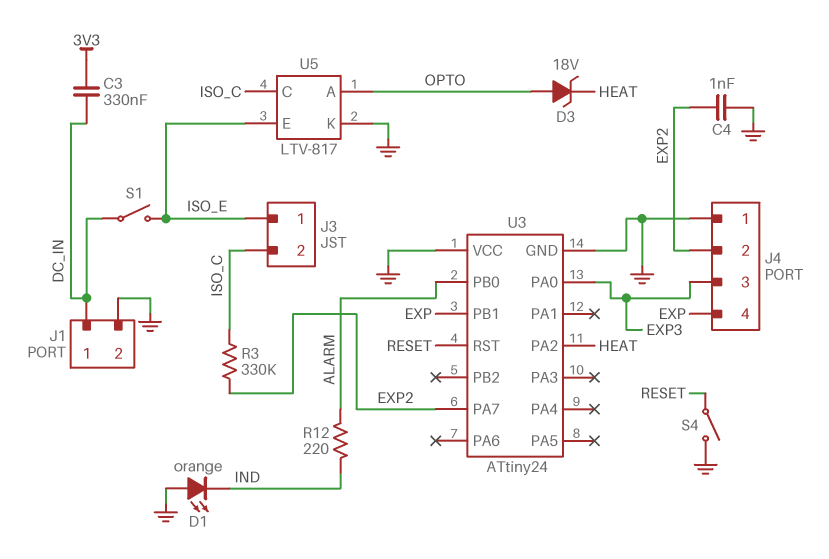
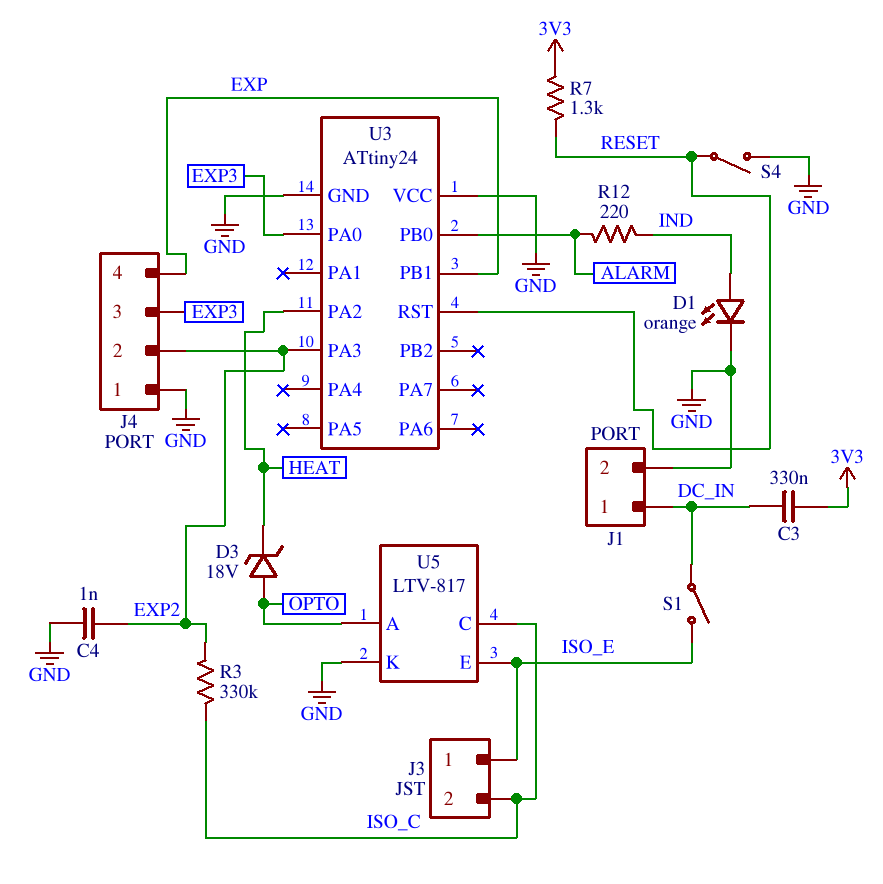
D1: LED orange (A GND, K IND) -> LED orange (A IND, K GND)
R7: none -> 1.3k (3V3, RESET)
U3 pin PA3: none -> EXP2
U3 pin PA7: EXP2 -> none

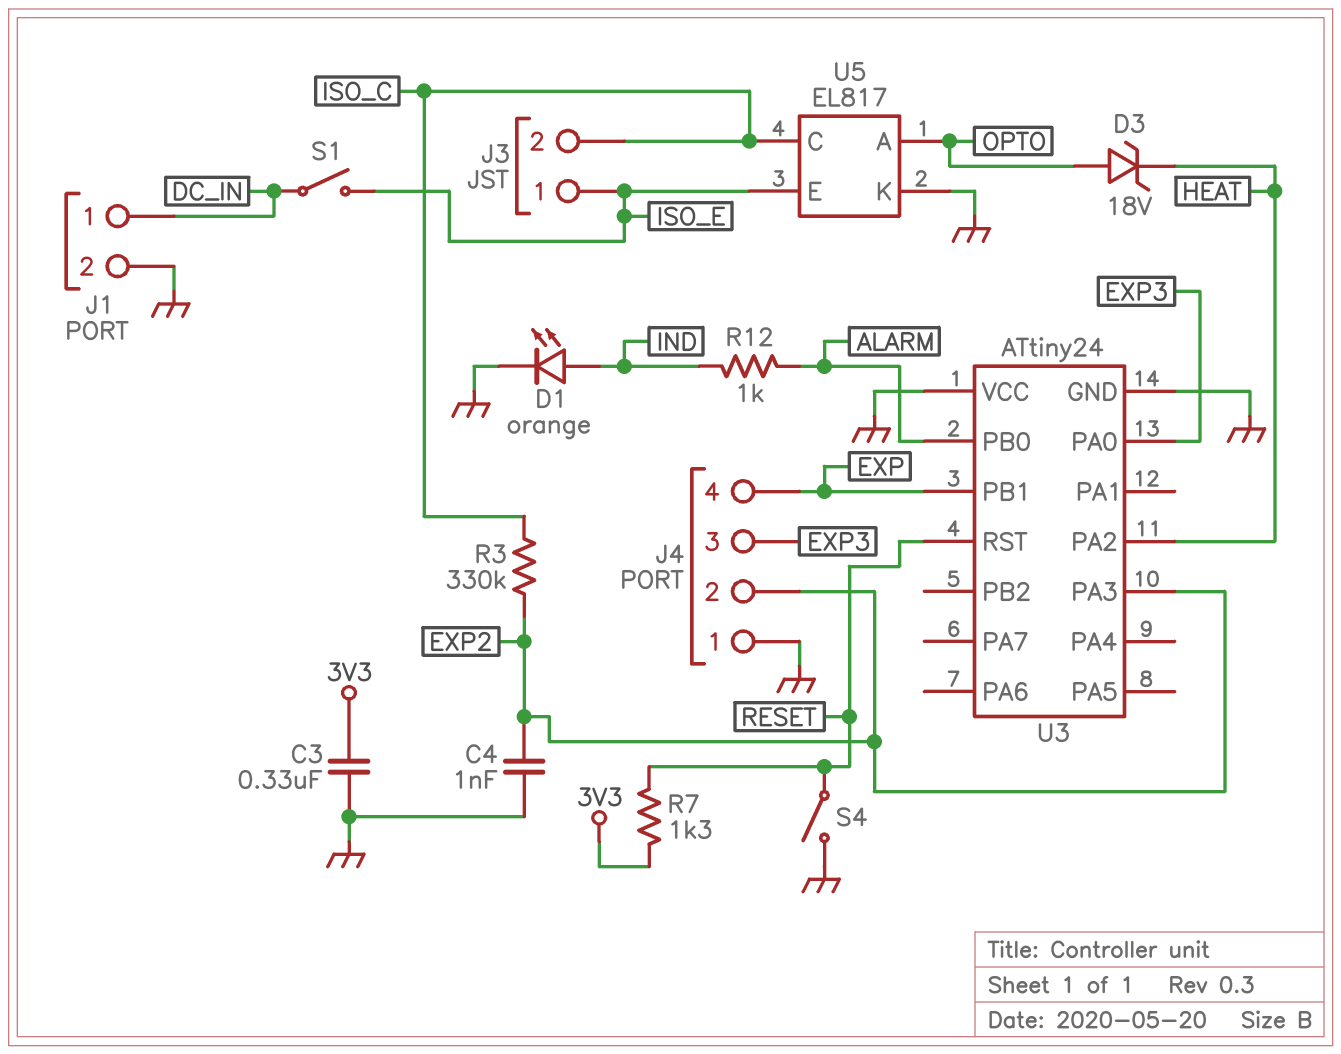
C3: 330nF (3V3, DC_IN) -> 330nF (3V3, GND)
R12: 220 (ALARM, IND) -> 1k (ALARM, IND)
U5: LTV-817 -> EL817

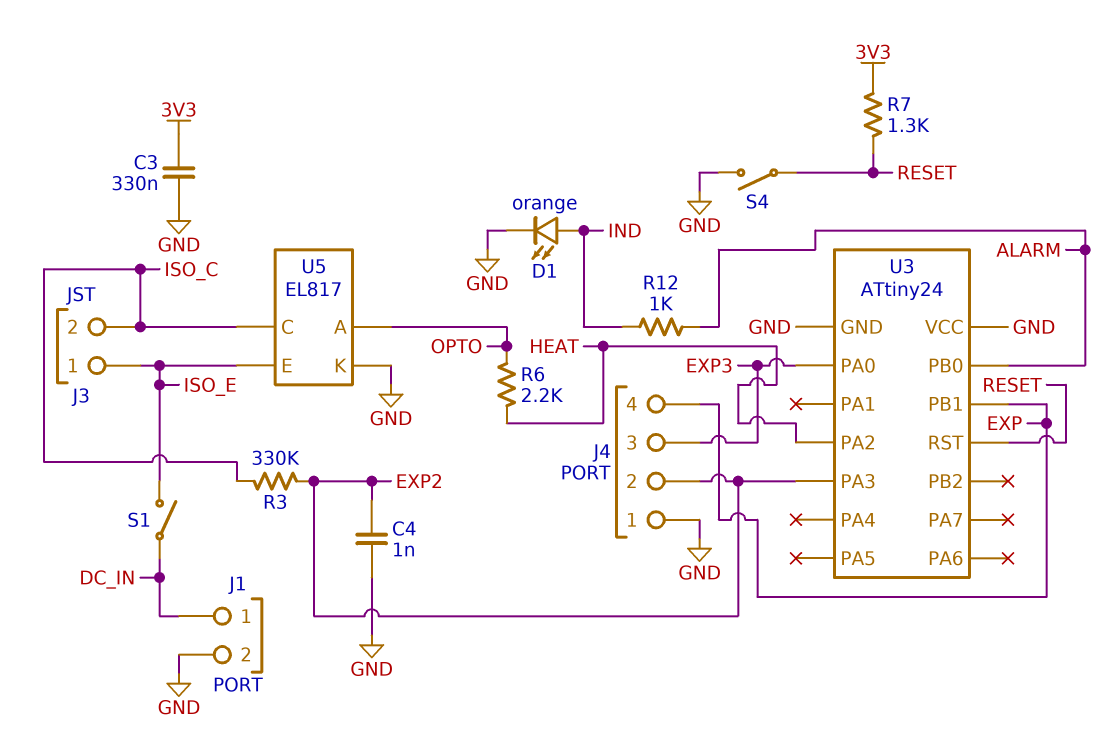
D3: zener 18V (A OPTO, K HEAT) -> none
R6: none -> 2.2k (HEAT, OPTO)

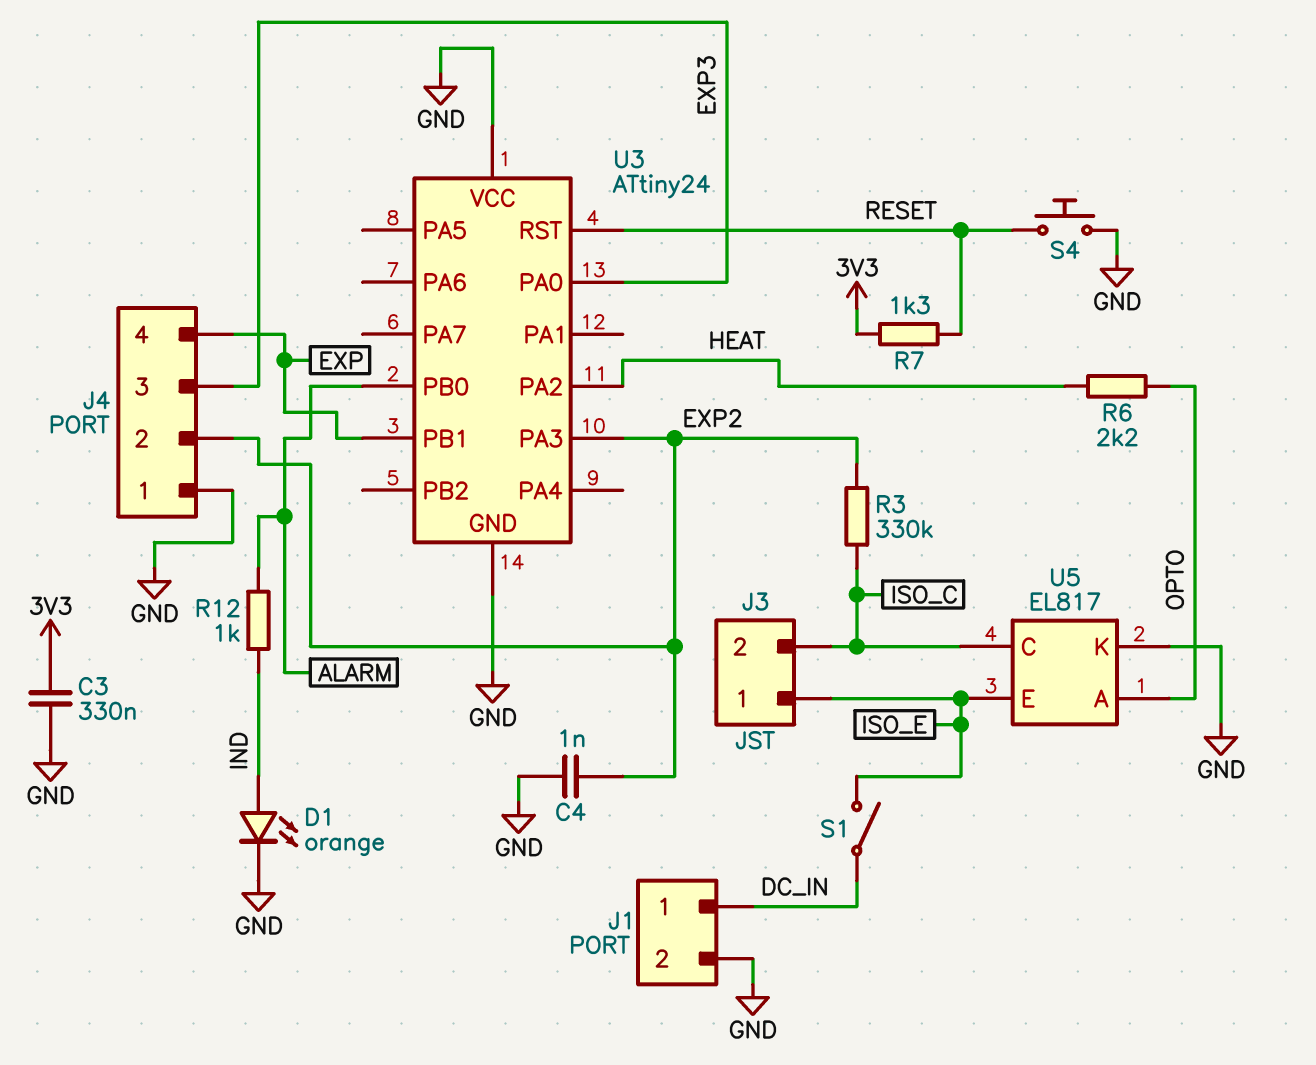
S4: switch (GND, RESET) -> button (GND, RESET)

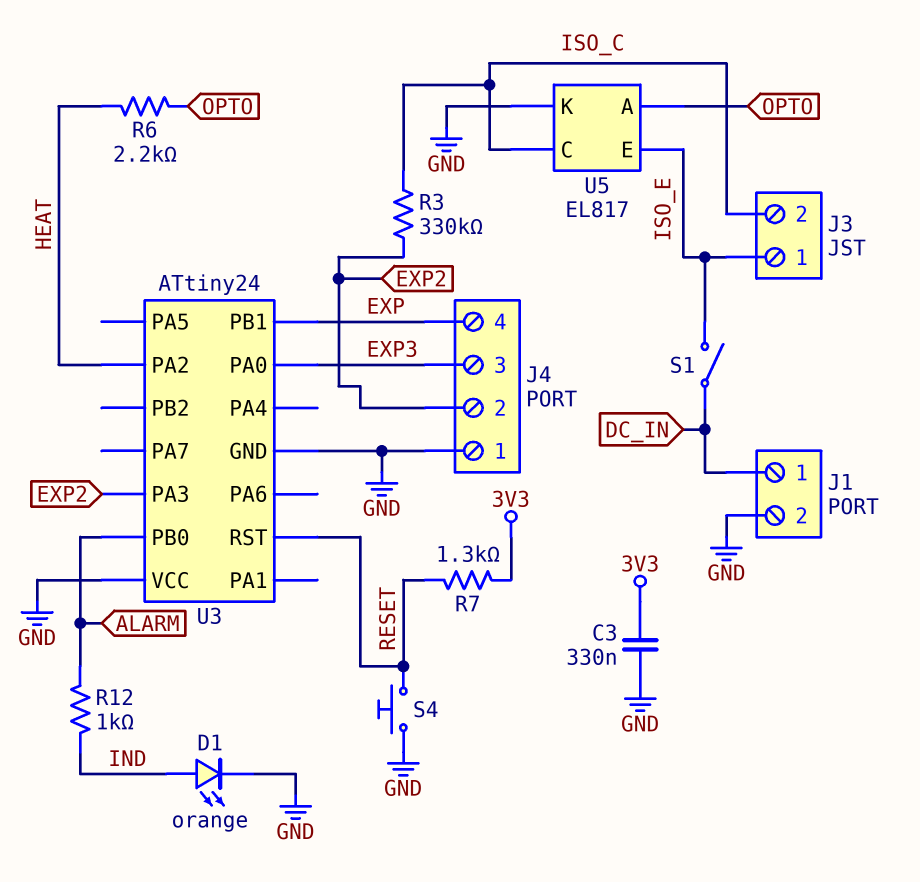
C4: 1nF (EXP2, GND) -> none

